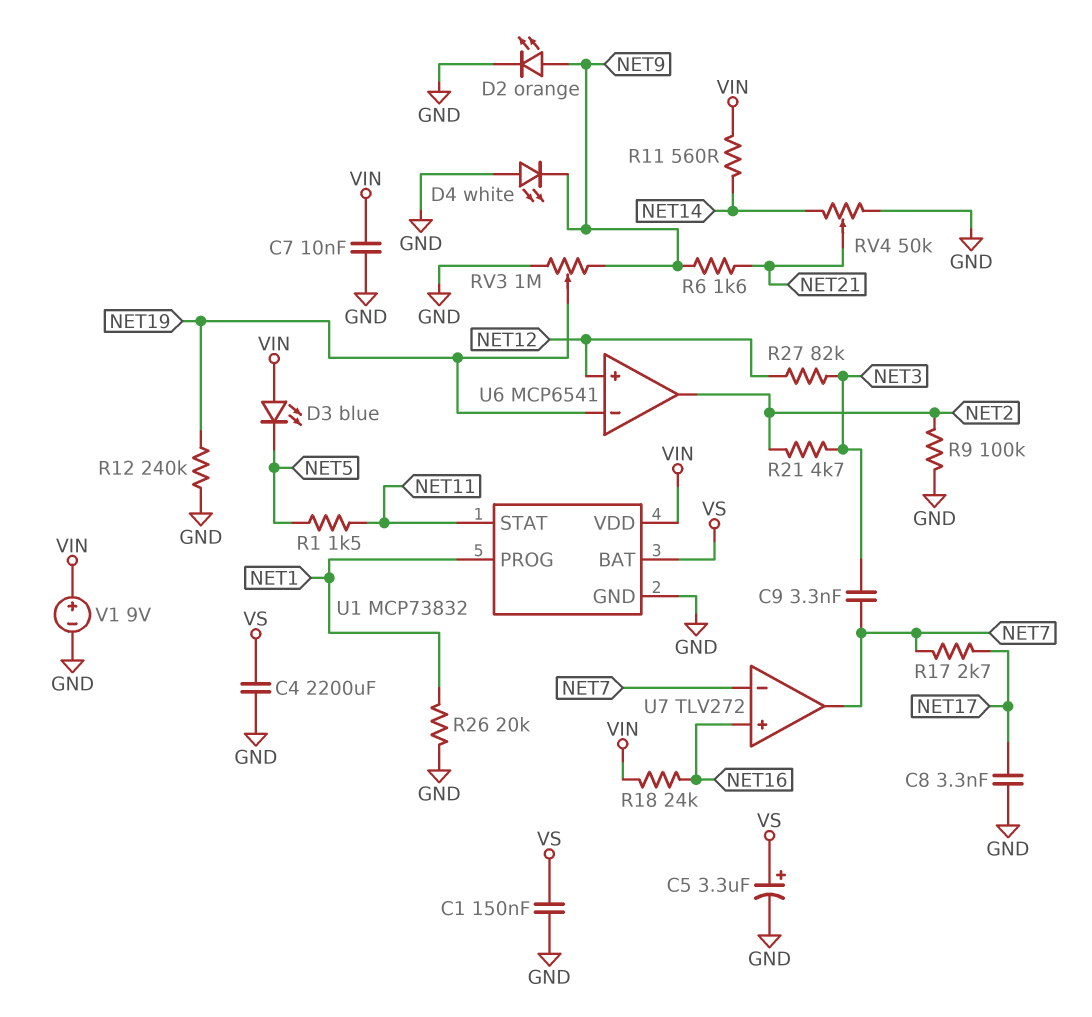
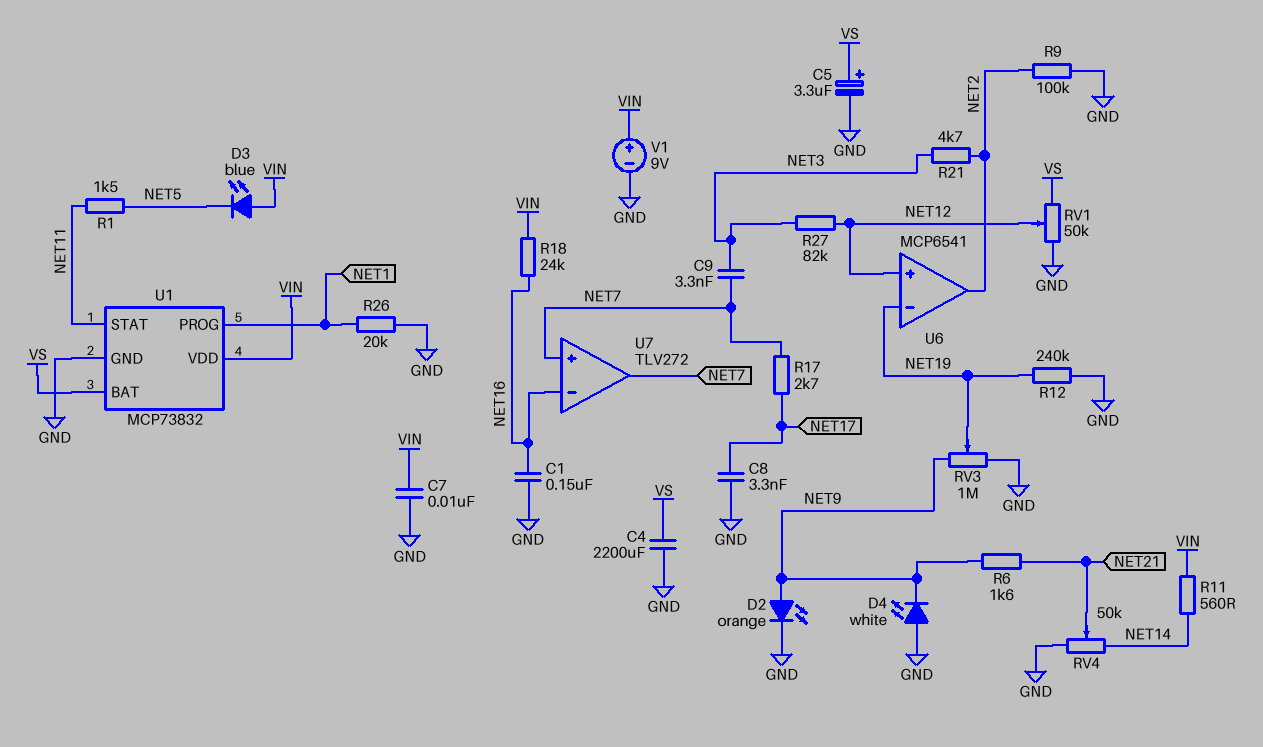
C1: 150nF (GND, VS) -> 150nF (GND, NET16)
RV1: none -> 50k (GND, VS, wiper NET12)
U7 pin in+: NET16 -> NET7
U7 pin in-: NET7 -> NET16

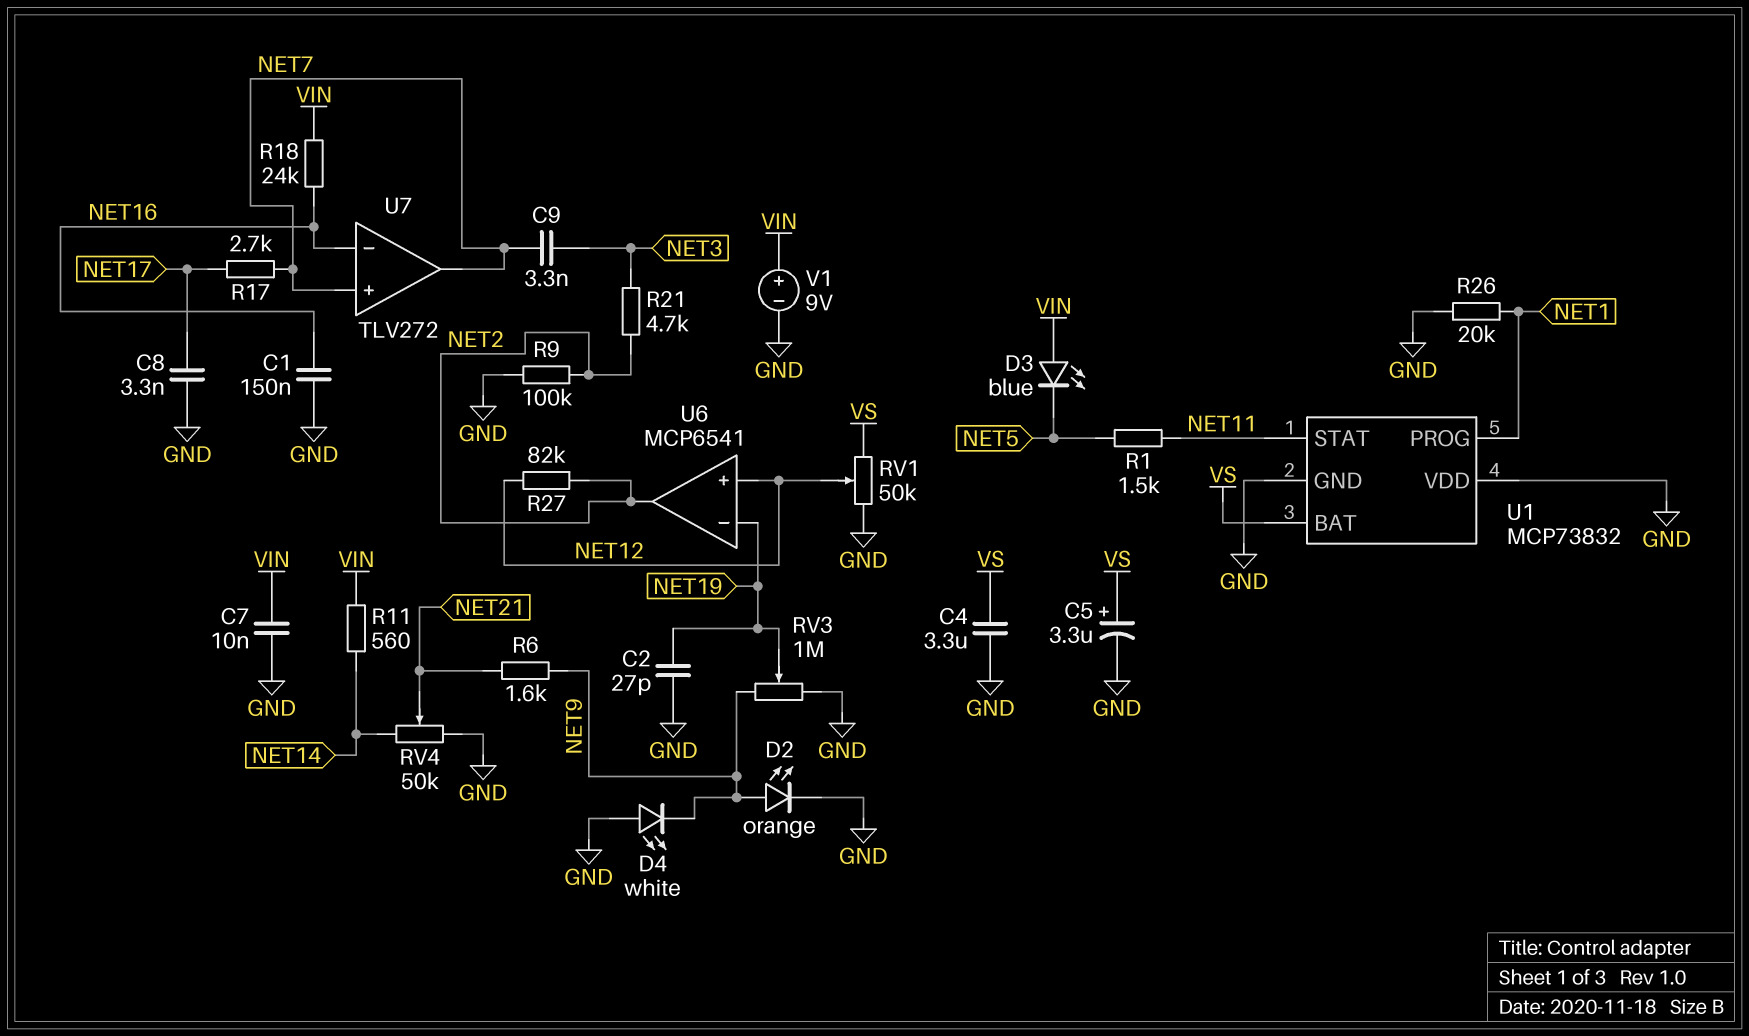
C2: none -> 27pF (GND, NET19)
C4: 2200uF (GND, VS) -> 3.3uF (GND, VS)
R12: 240k (GND, NET19) -> none
R27: 82k (NET3, NET12) -> 82k (NET2, NET12)
U1 pin VDD: VIN -> GND

